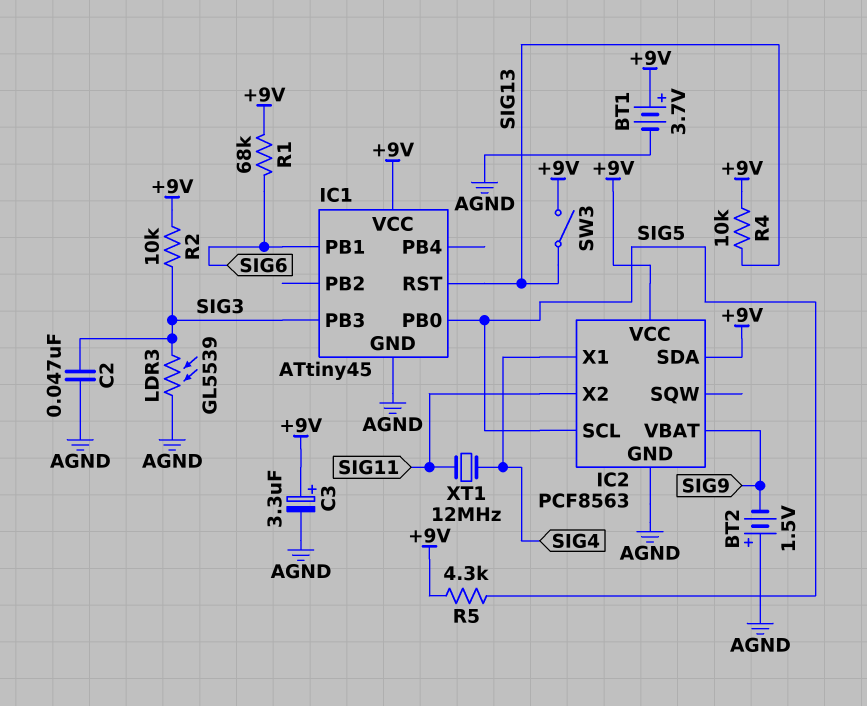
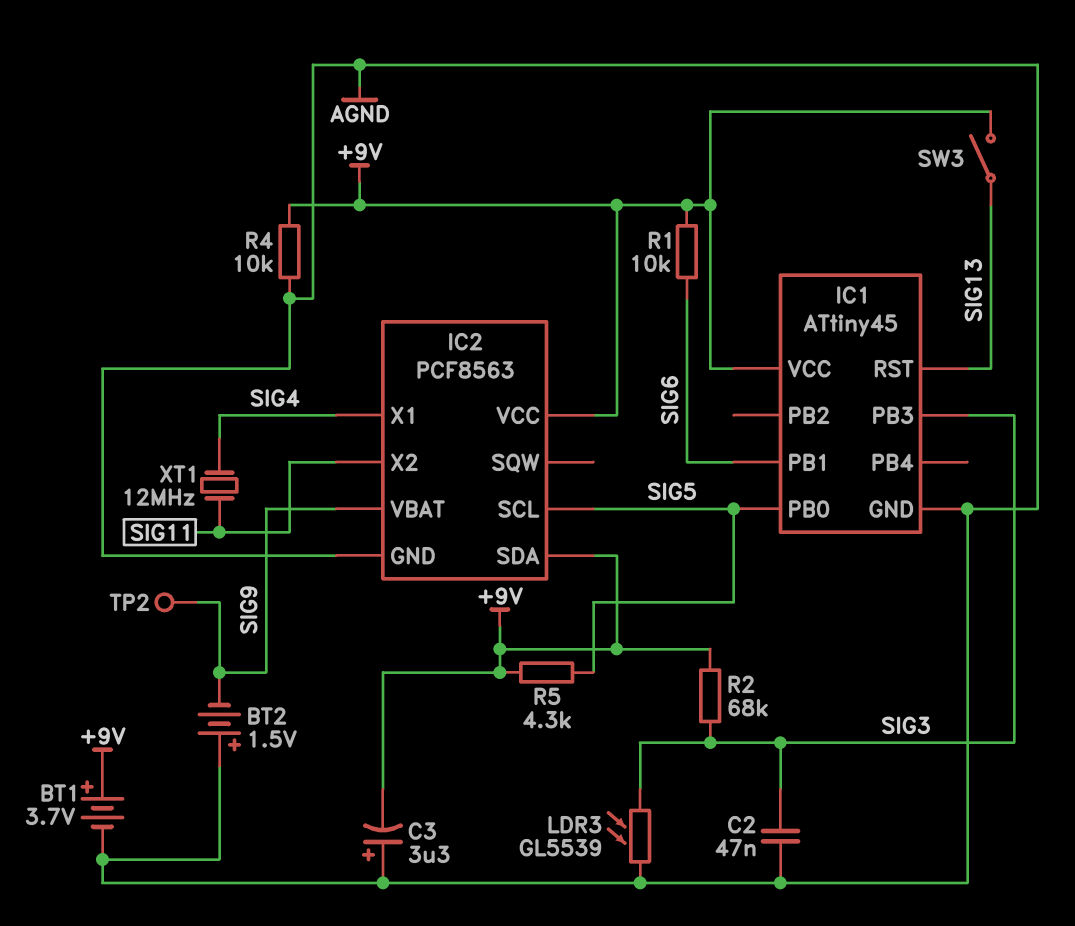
C3: 3.3uF (plus +9V, minus AGND) -> 3.3uF (plus AGND, minus +9V)
R1: 68k (+9V, SIG6) -> 10k (+9V, SIG6)
R2: 10k (+9V, SIG3) -> 68k (+9V, SIG3)
R4: 10k (+9V, SIG13) -> 10k (+9V, AGND)
TP2: none -> test point (SIG9)

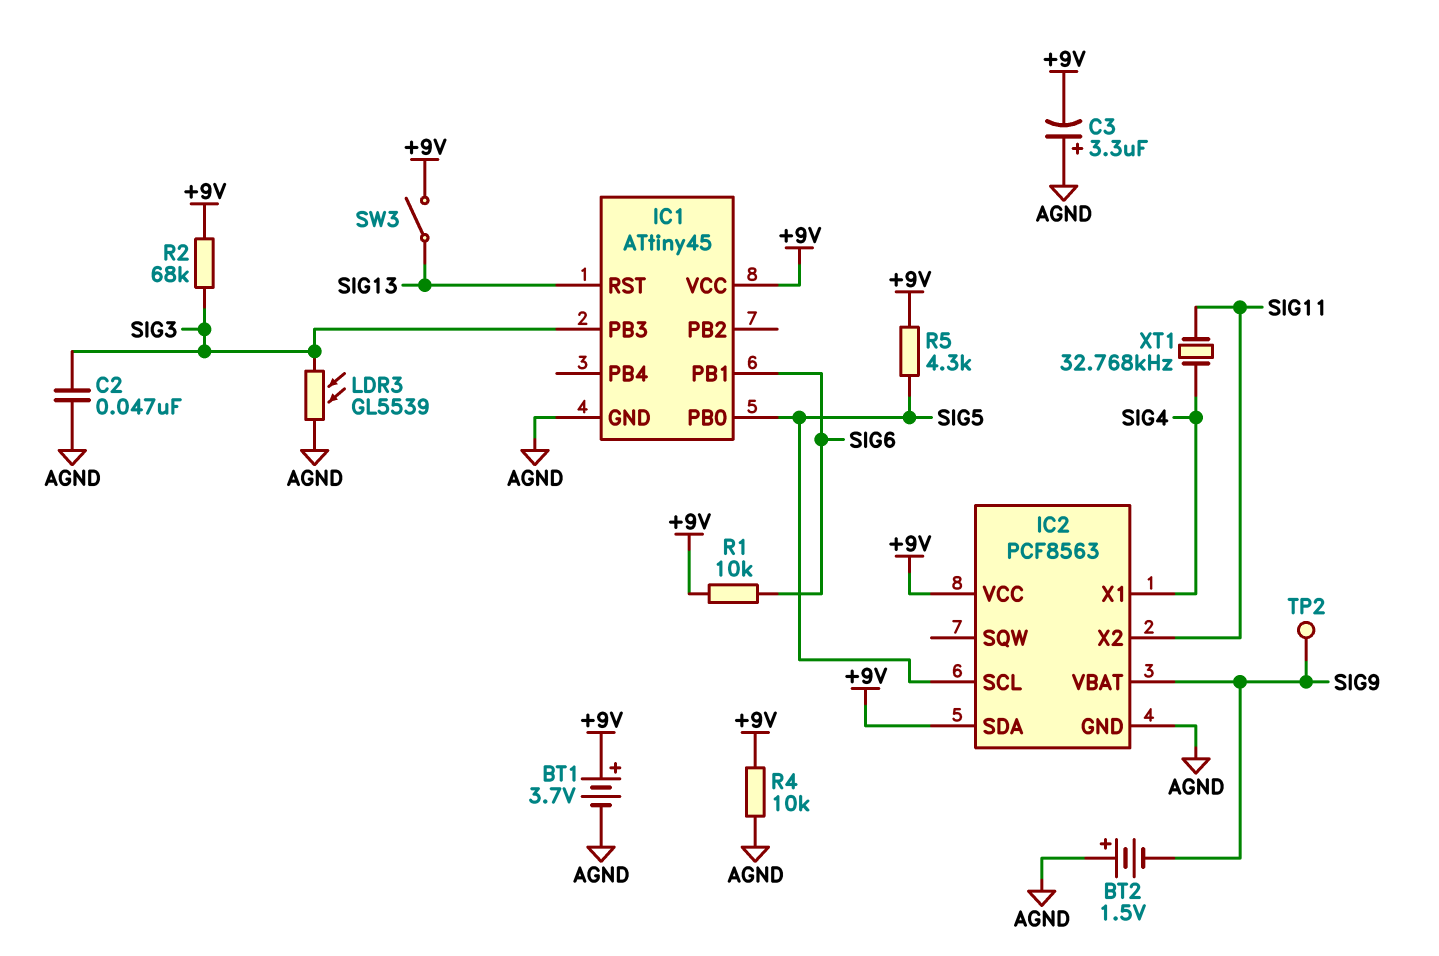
XT1: 12MHz (SIG4, SIG11) -> 32.768kHz (SIG4, SIG11)

